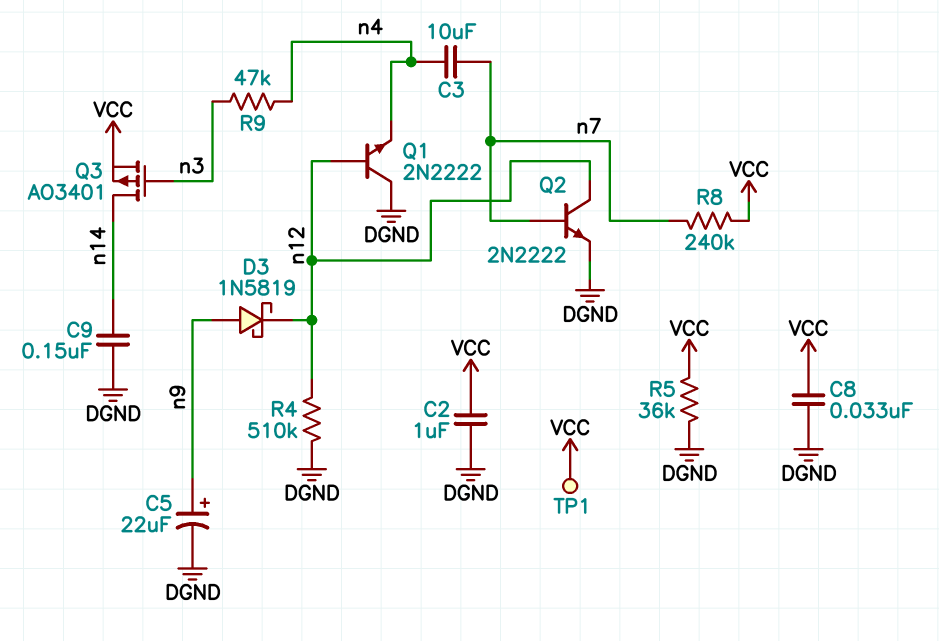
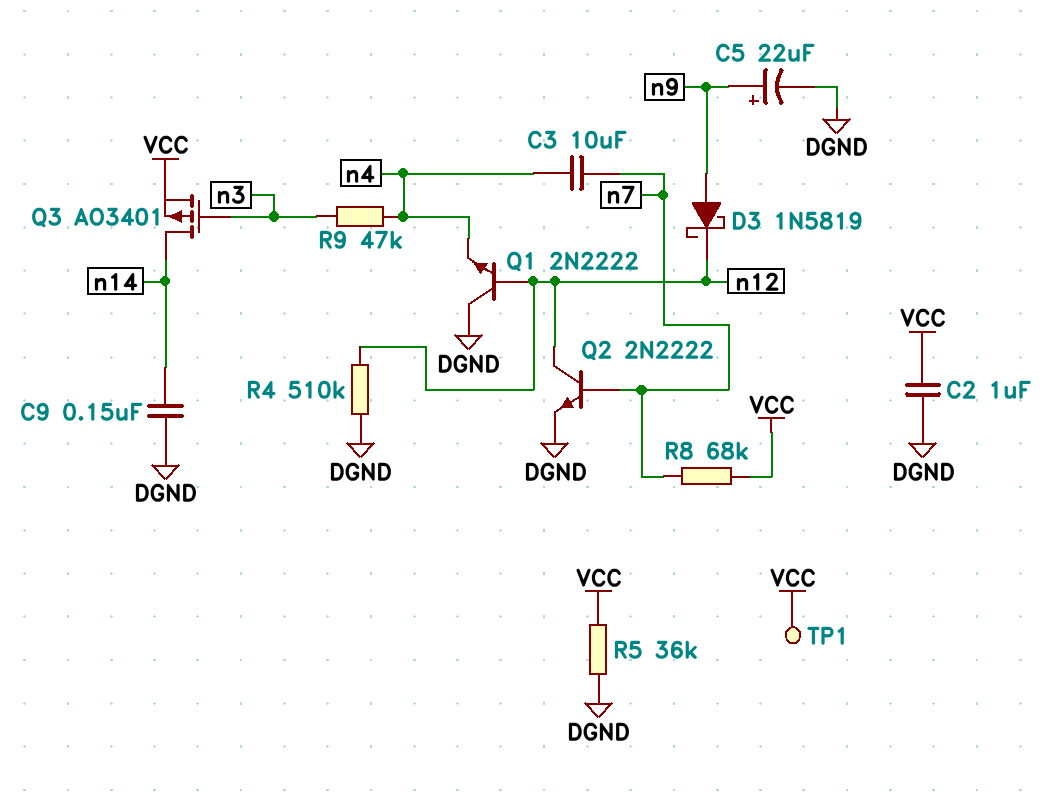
C8: 33nF (DGND, VCC) -> none
R8: 240k (VCC, n7) -> 68k (VCC, n7)

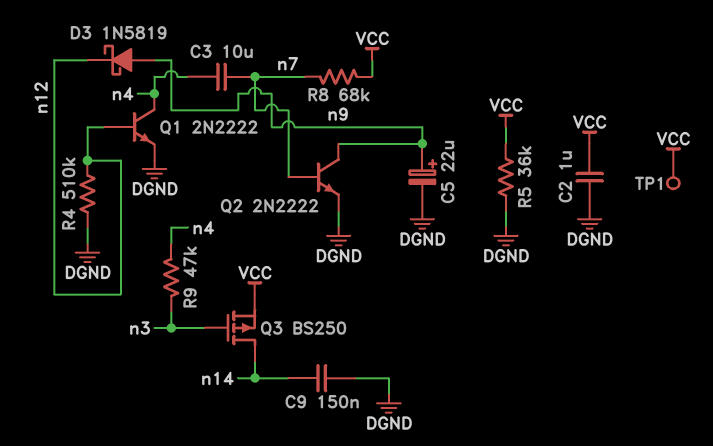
Q1: NPN 2N2222 (B n12, C DGND, E n4) -> NPN 2N2222 (B n12, C n4, E DGND)
Q2: NPN 2N2222 (B n7, C n12, E DGND) -> NPN 2N2222 (B n7, C n9, E DGND)
Q3: PMOS AO3401 (G n3, D n14, S VCC) -> PMOS BS250 (G n3, D n14, S VCC)

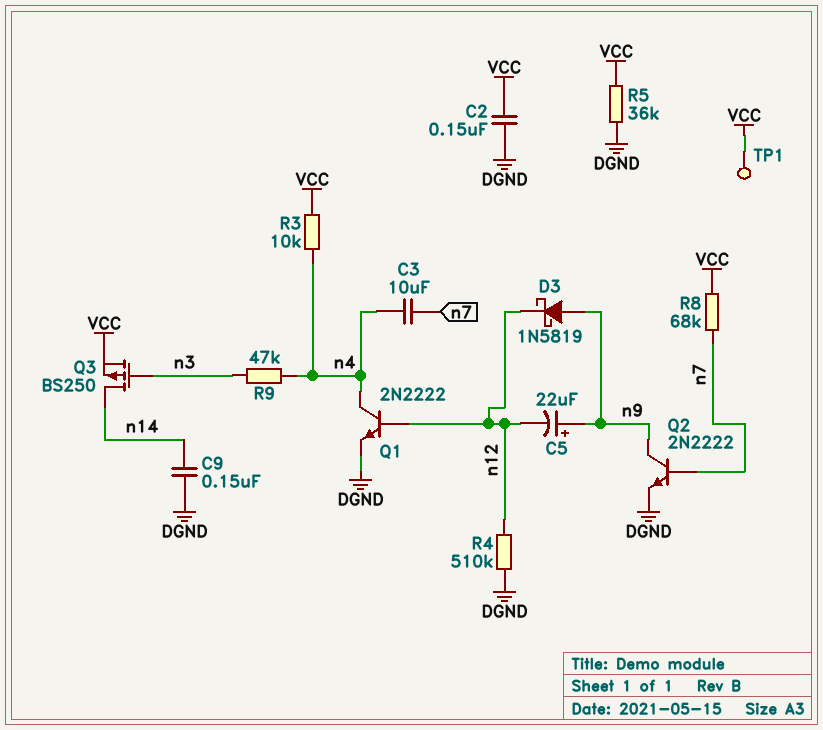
C2: 1uF (DGND, VCC) -> 150nF (DGND, VCC)
C5: 22uF (plus n9, minus DGND) -> 22uF (plus n9, minus n12)
R3: none -> 10k (VCC, n4)

